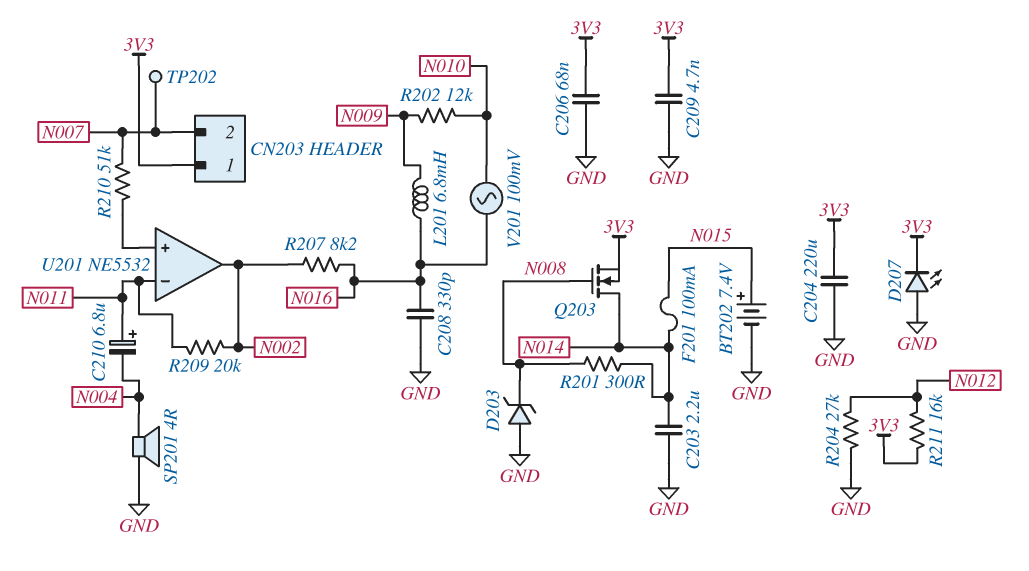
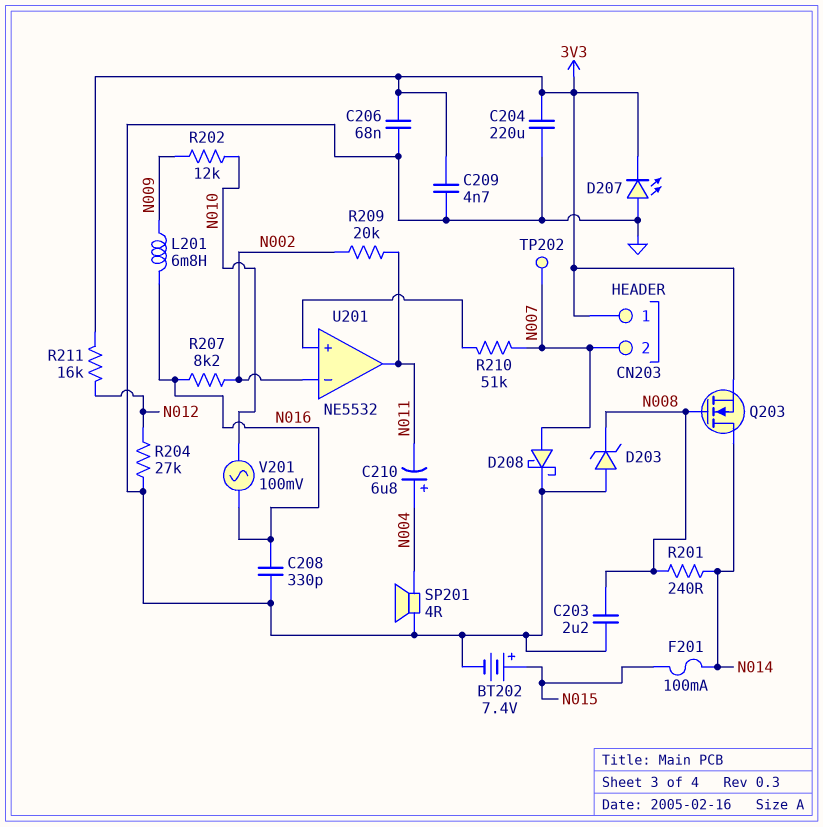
C203: 2.2uF (GND, N014) -> 2.2uF (GND, N008)
C210: 6.8uF (plus N011, minus N004) -> 6.8uF (plus N004, minus N011)
D208: none -> schottky (A N007, K GND)
R201: 300 (N008, N014) -> 240 (N008, N014)
U201 pin in-: N011 -> N002
U201 pin out: N002 -> N011

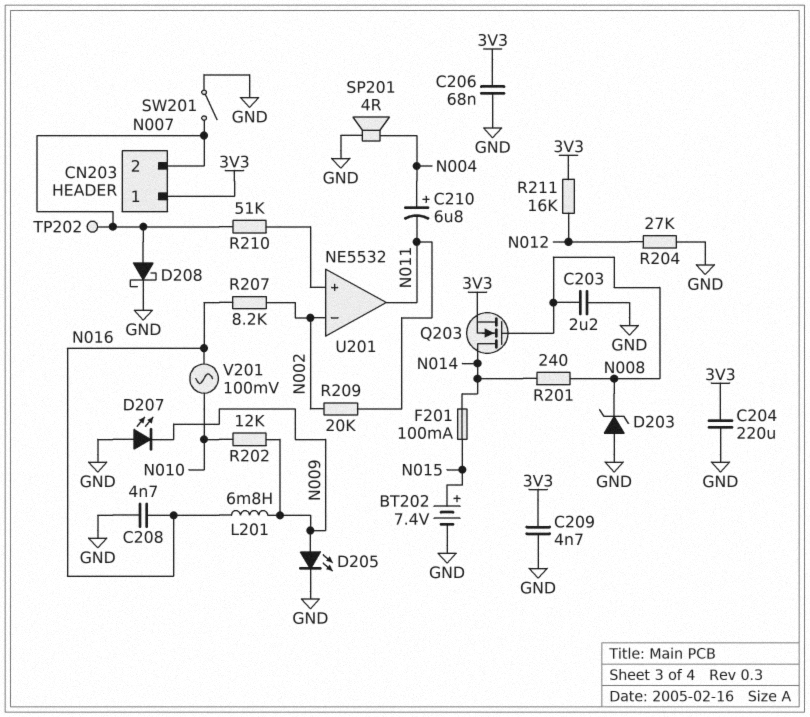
C208: 330pF (GND, N016) -> 4.7nF (GND, N016)
D205: none -> LED (A N009, K GND)
D207: LED (A GND, K 3V3) -> LED (A GND, K N009)
SW201: none -> switch (GND, N007)

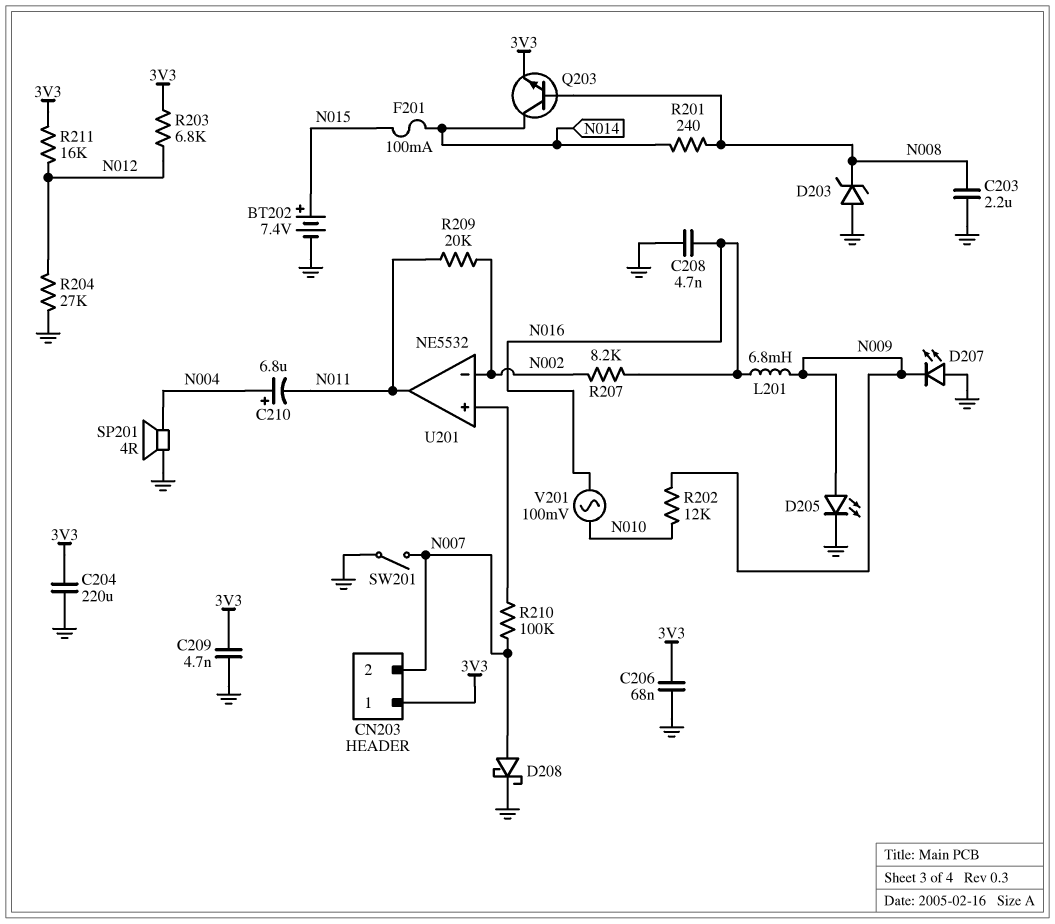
Q203: NMOS (G N008, D N014, S 3V3) -> NPN (B N008, C N014, E 3V3)
R203: none -> 6.8k (3V3, N012)
R210: 51k (N007, U201/in+) -> 100k (N007, U201/in+)
TP202: test point (N007) -> none

